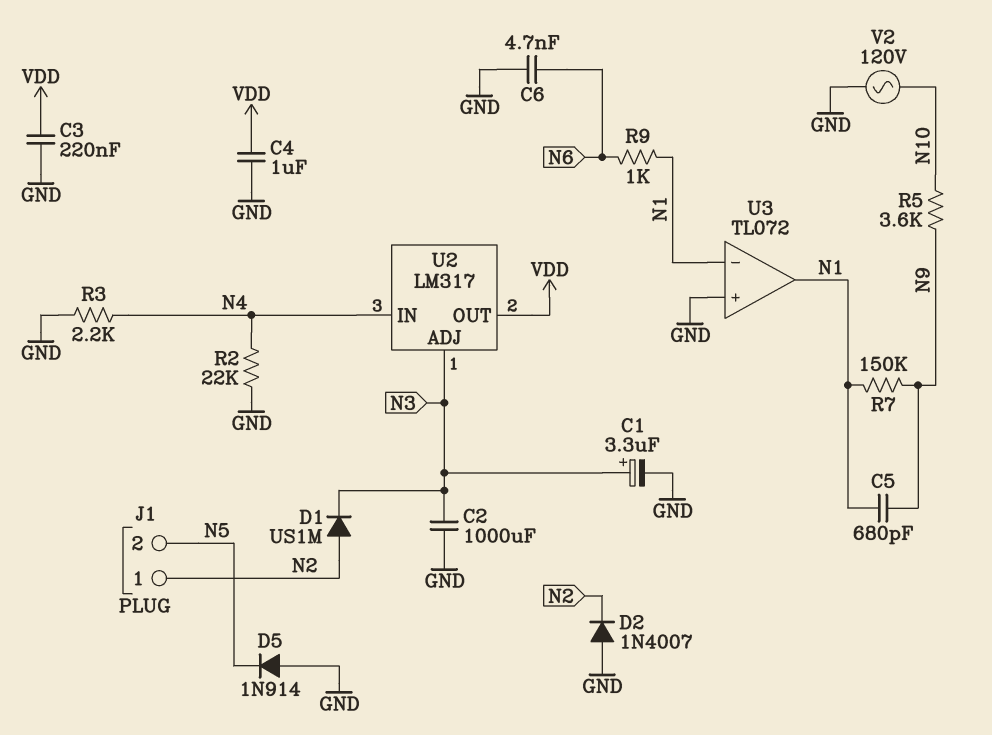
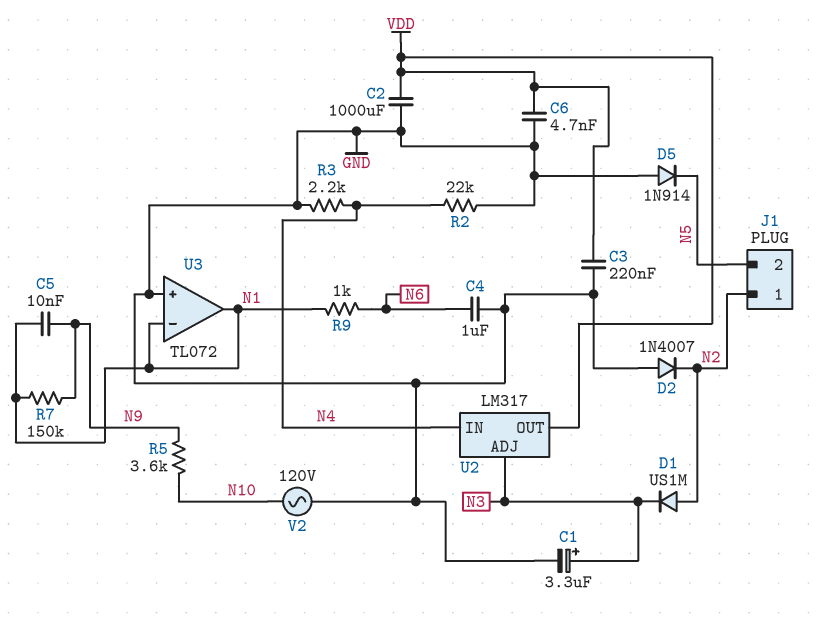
C2: 1000uF (GND, N3) -> 1000uF (GND, VDD)
C4: 1uF (GND, VDD) -> 1uF (GND, N6)
C5: 680pF (N1, N9) -> 10nF (N1, N9)
C6: 4.7nF (GND, N6) -> 4.7nF (GND, VDD)

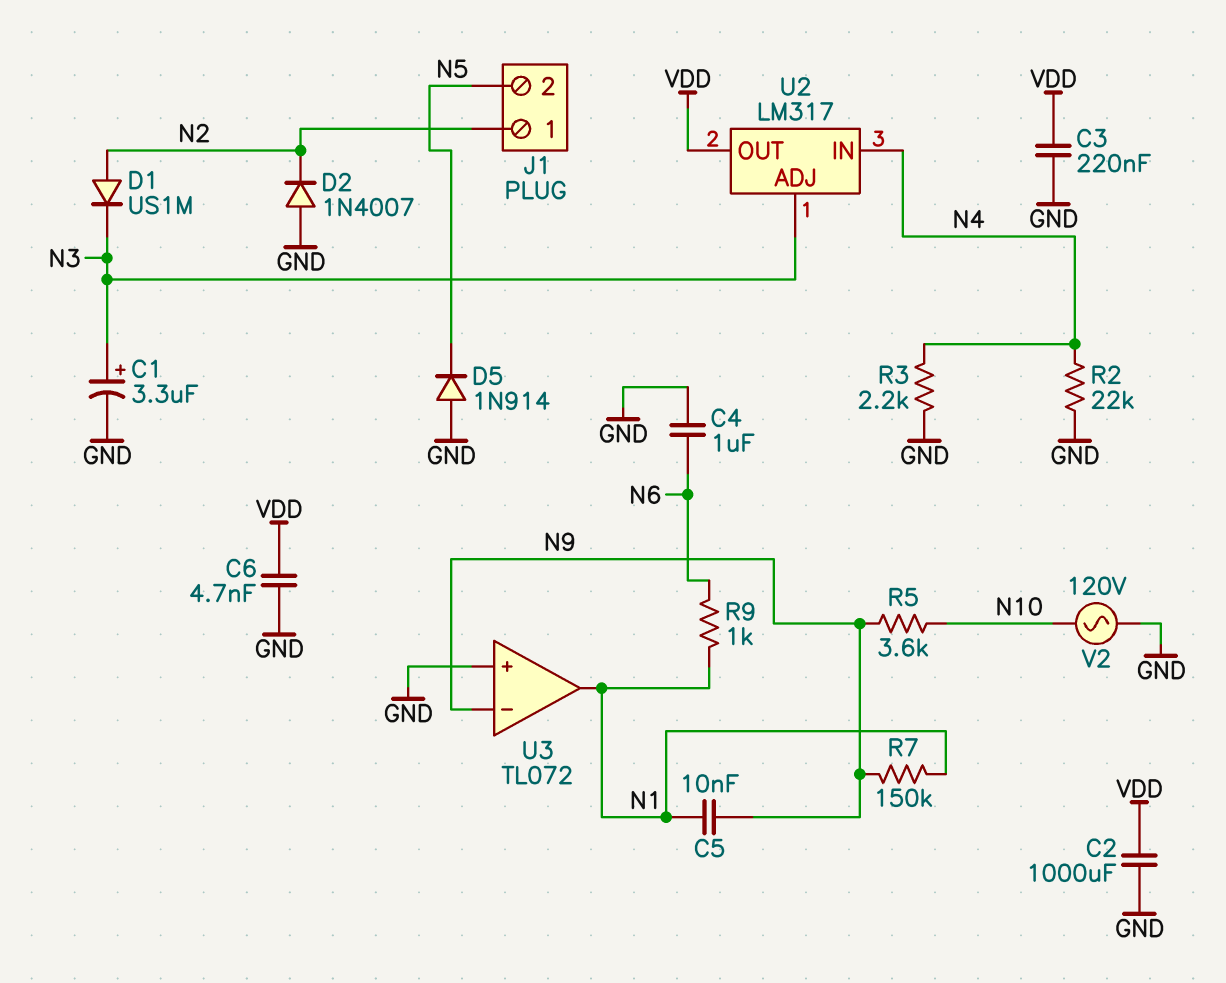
U3 pin in-: N1 -> N9

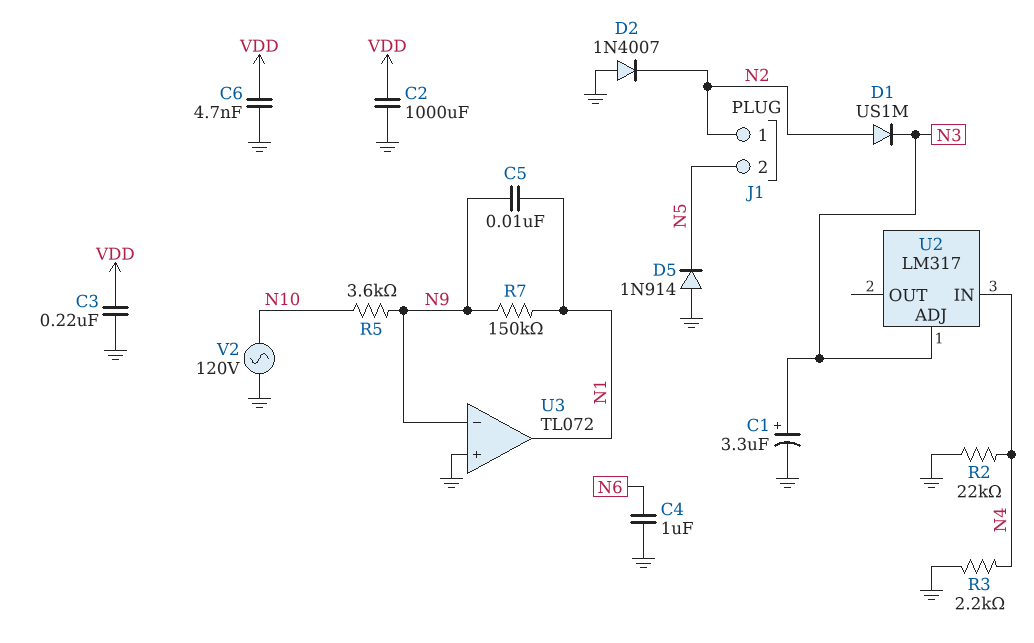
R9: 1k (N1, N6) -> none
U2 pin OUT: VDD -> none

